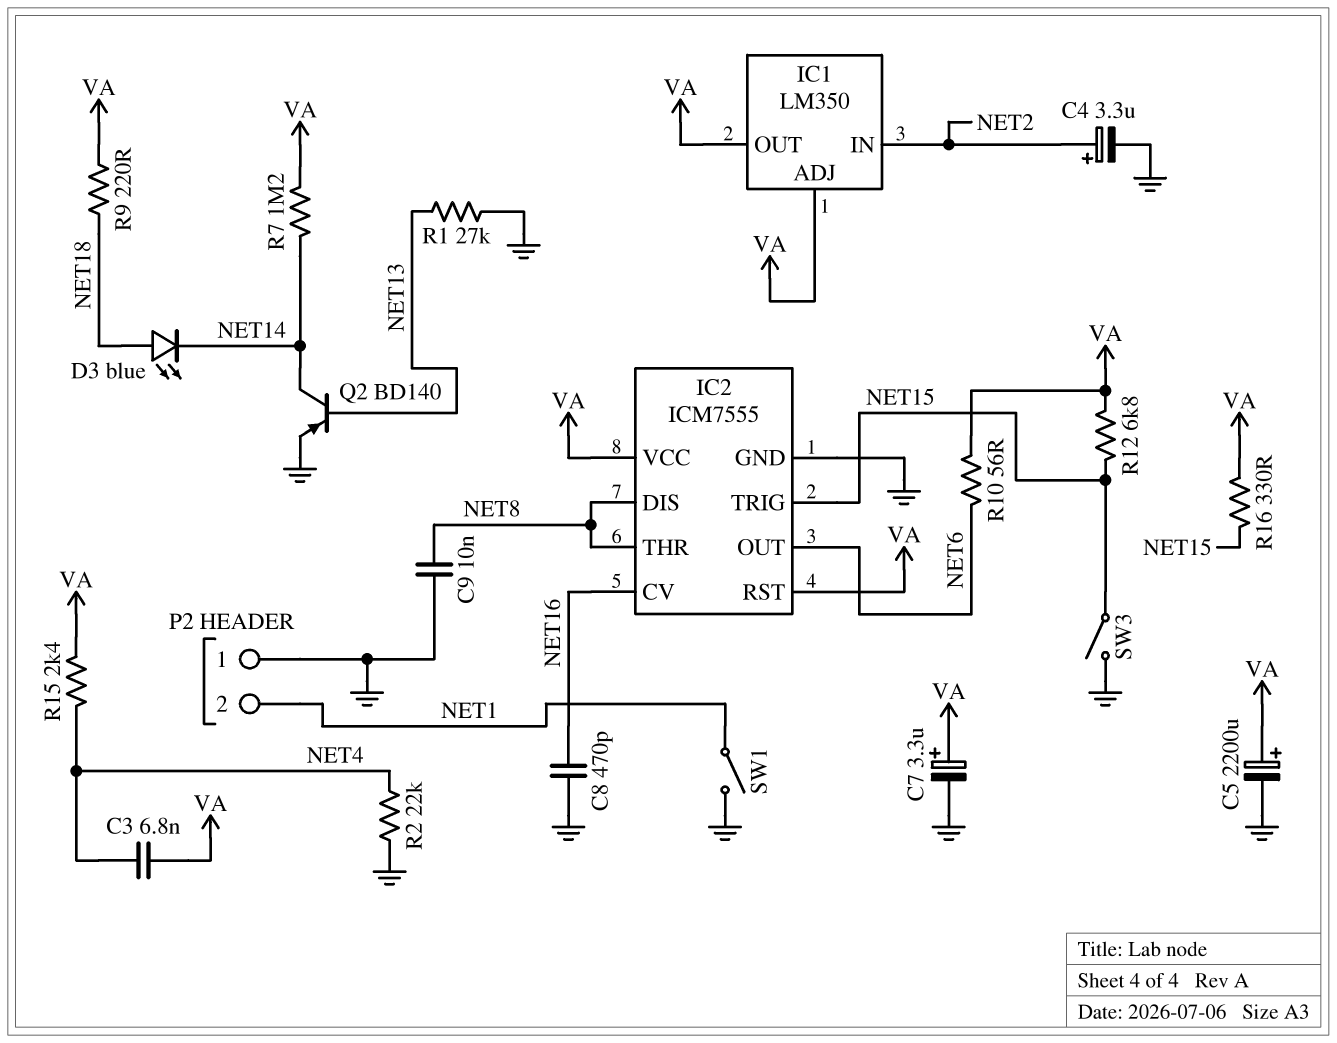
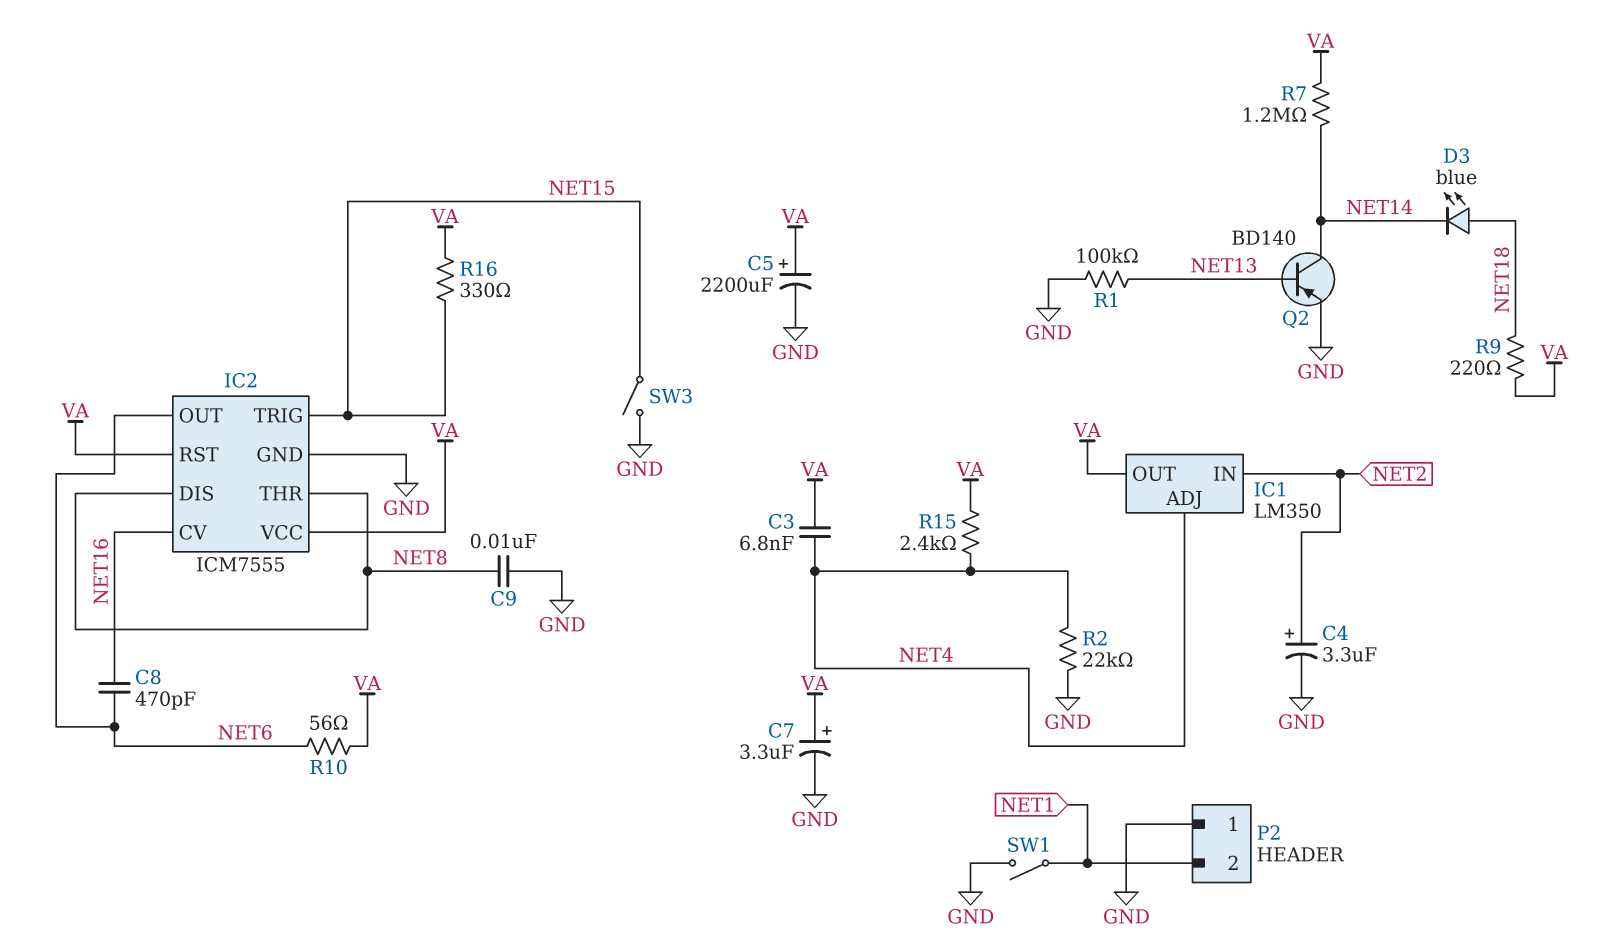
C8: 470pF (GND, NET16) -> 470pF (NET6, NET16)
IC1 pin ADJ: VA -> NET4
R1: 27k (GND, NET13) -> 100k (GND, NET13)
R12: 6.8k (NET15, VA) -> none

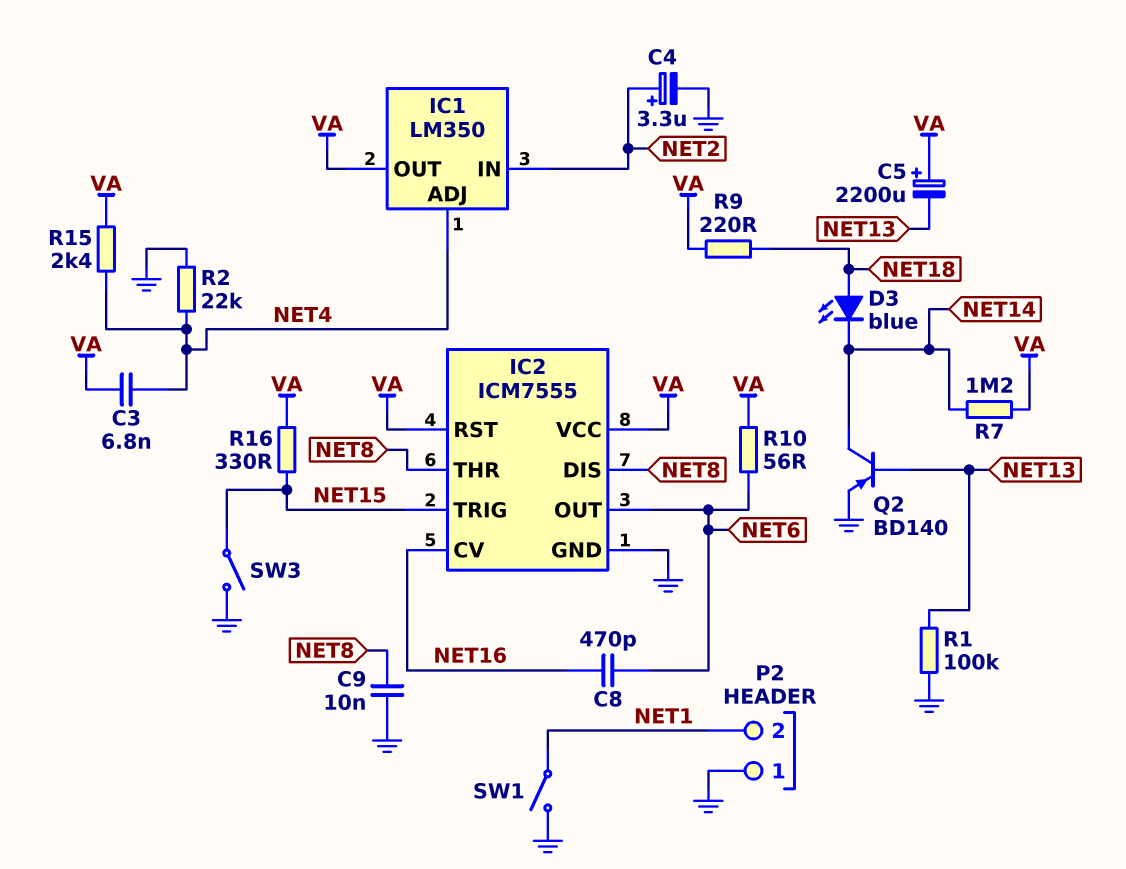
C5: 2200uF (plus VA, minus GND) -> 2200uF (plus VA, minus NET13)
C7: 3.3uF (plus VA, minus GND) -> none

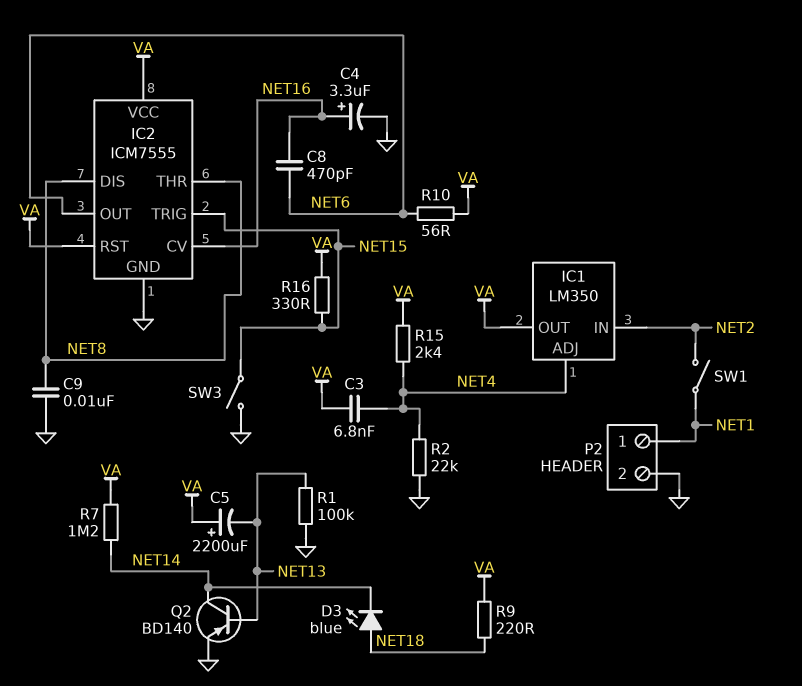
C4: 3.3uF (plus NET2, minus GND) -> 3.3uF (plus NET16, minus GND)
P2 pin 1: GND -> NET1
P2 pin 2: NET1 -> GND
SW1: switch (GND, NET1) -> switch (NET1, NET2)

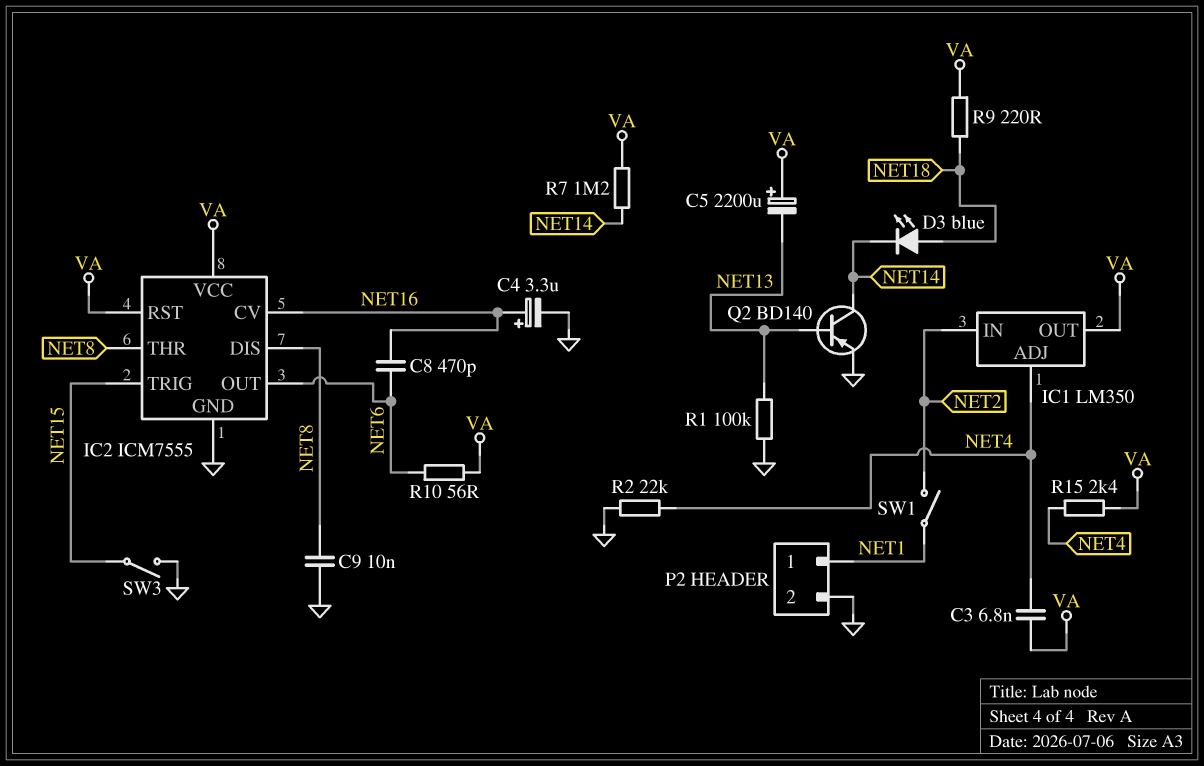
R16: 330 (NET15, VA) -> none

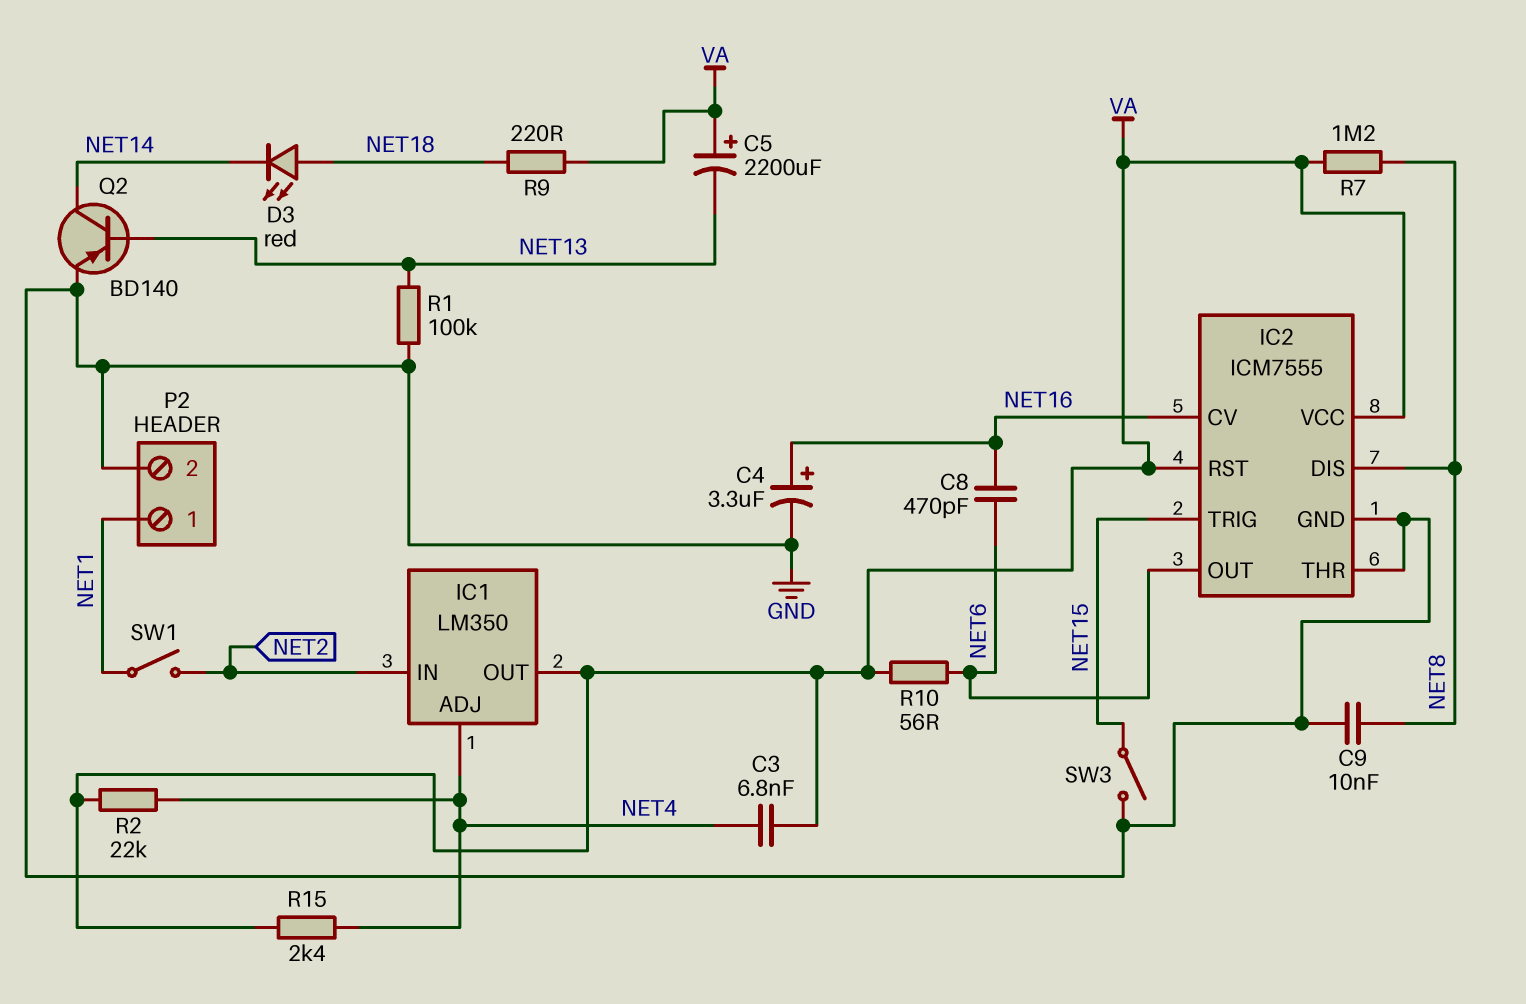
D3: LED blue (A NET18, K NET14) -> LED red (A NET18, K NET14)
IC2 pin THR: NET8 -> GND
R2: 22k (GND, NET4) -> 22k (NET4, VA)
R7: 1.2M (NET14, VA) -> 1.2M (NET8, VA)

